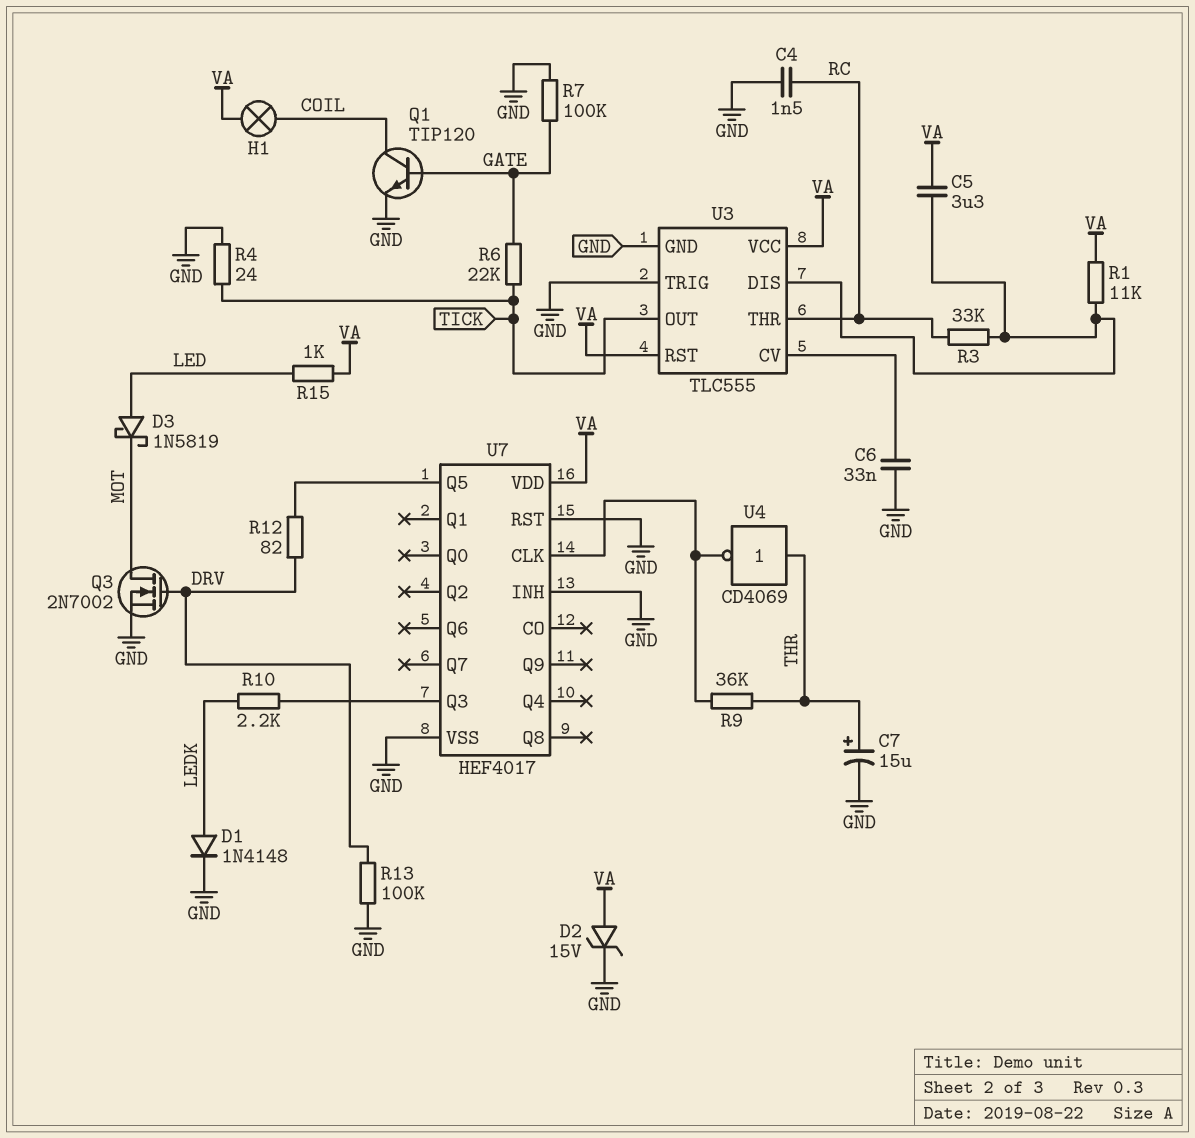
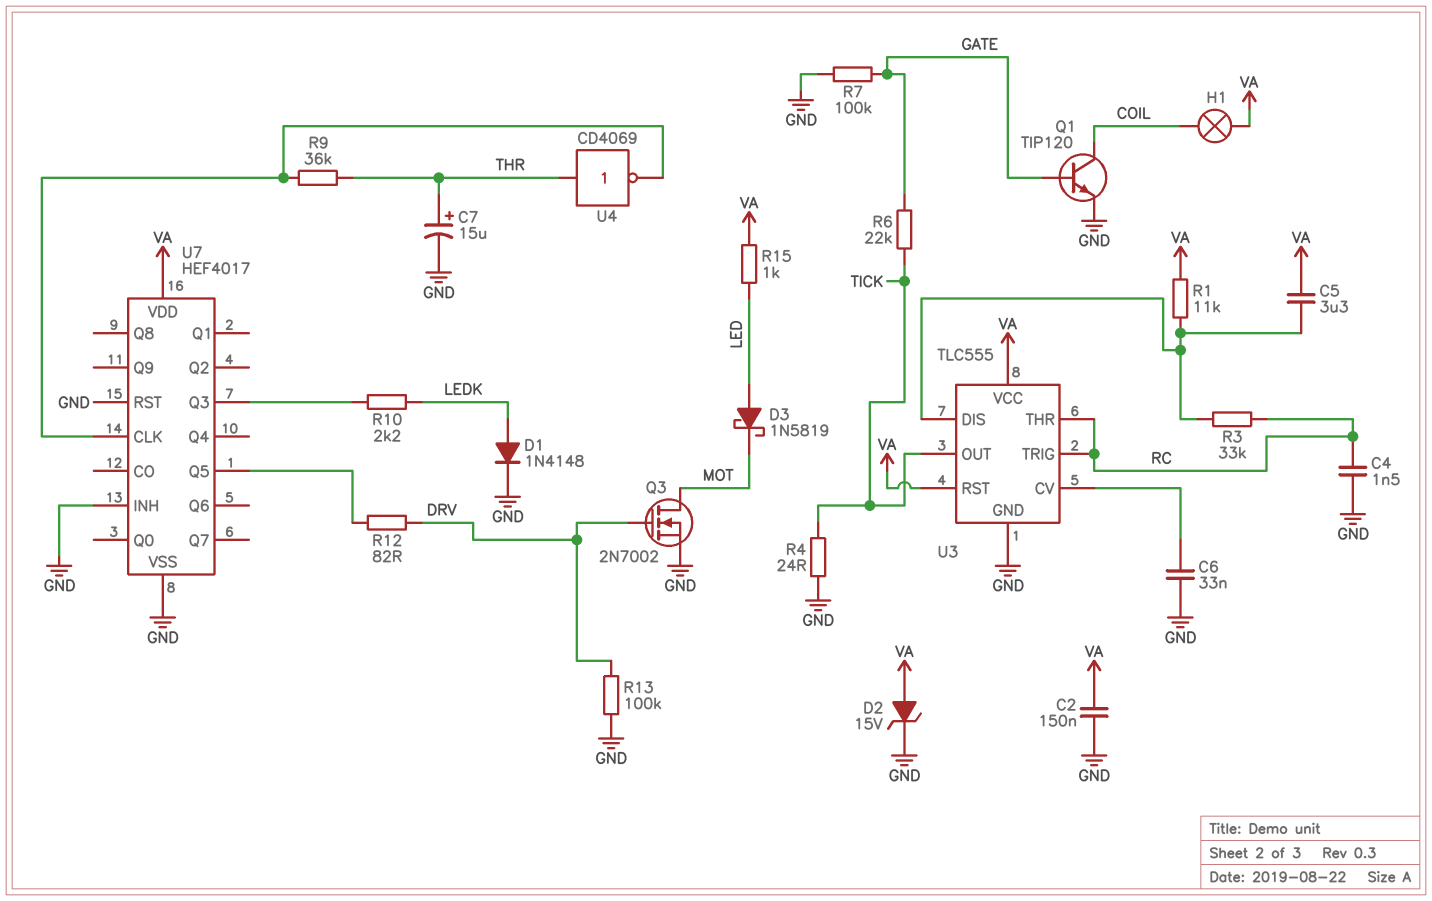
C2: none -> 150nF (GND, VA)
U3 pin TRIG: GND -> RC

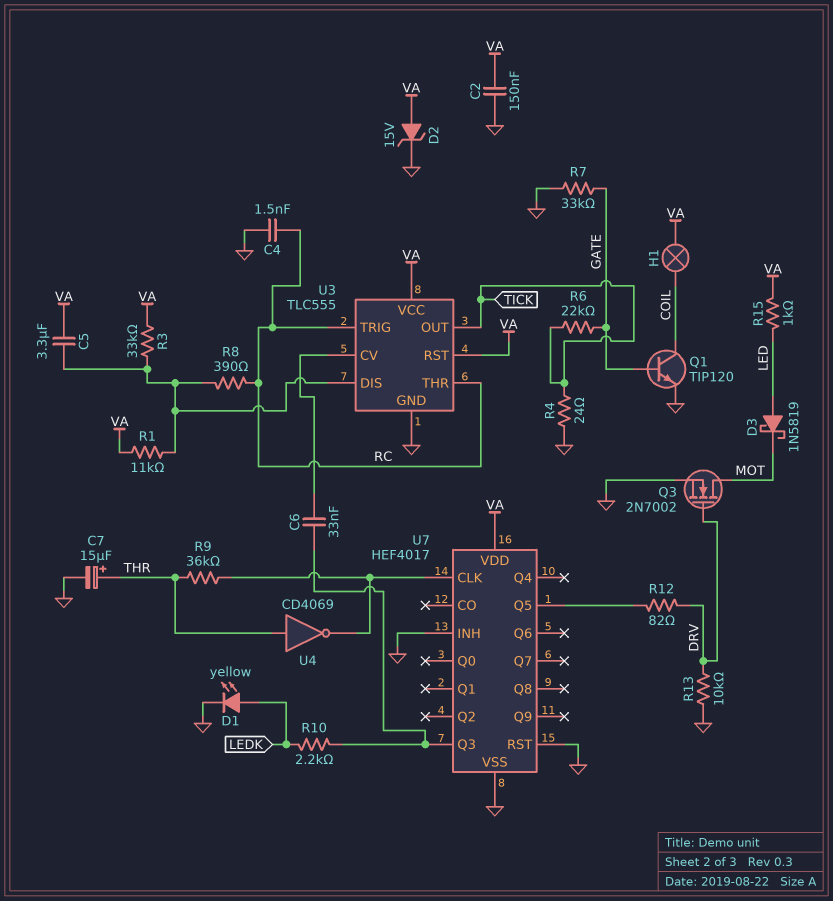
C6: 33nF (GND, U3/CV) -> 33nF (U3/CV, U7/Q3)
D1: diode 1N4148 (A LEDK, K GND) -> LED yellow (A LEDK, K GND)
R3: 33k (RC, U3/DIS) -> 33k (U3/DIS, VA)
R7: 100k (GATE, GND) -> 33k (GATE, GND)
R8: none -> 390 (RC, U3/DIS)
R13: 100k (DRV, GND) -> 10k (DRV, GND)

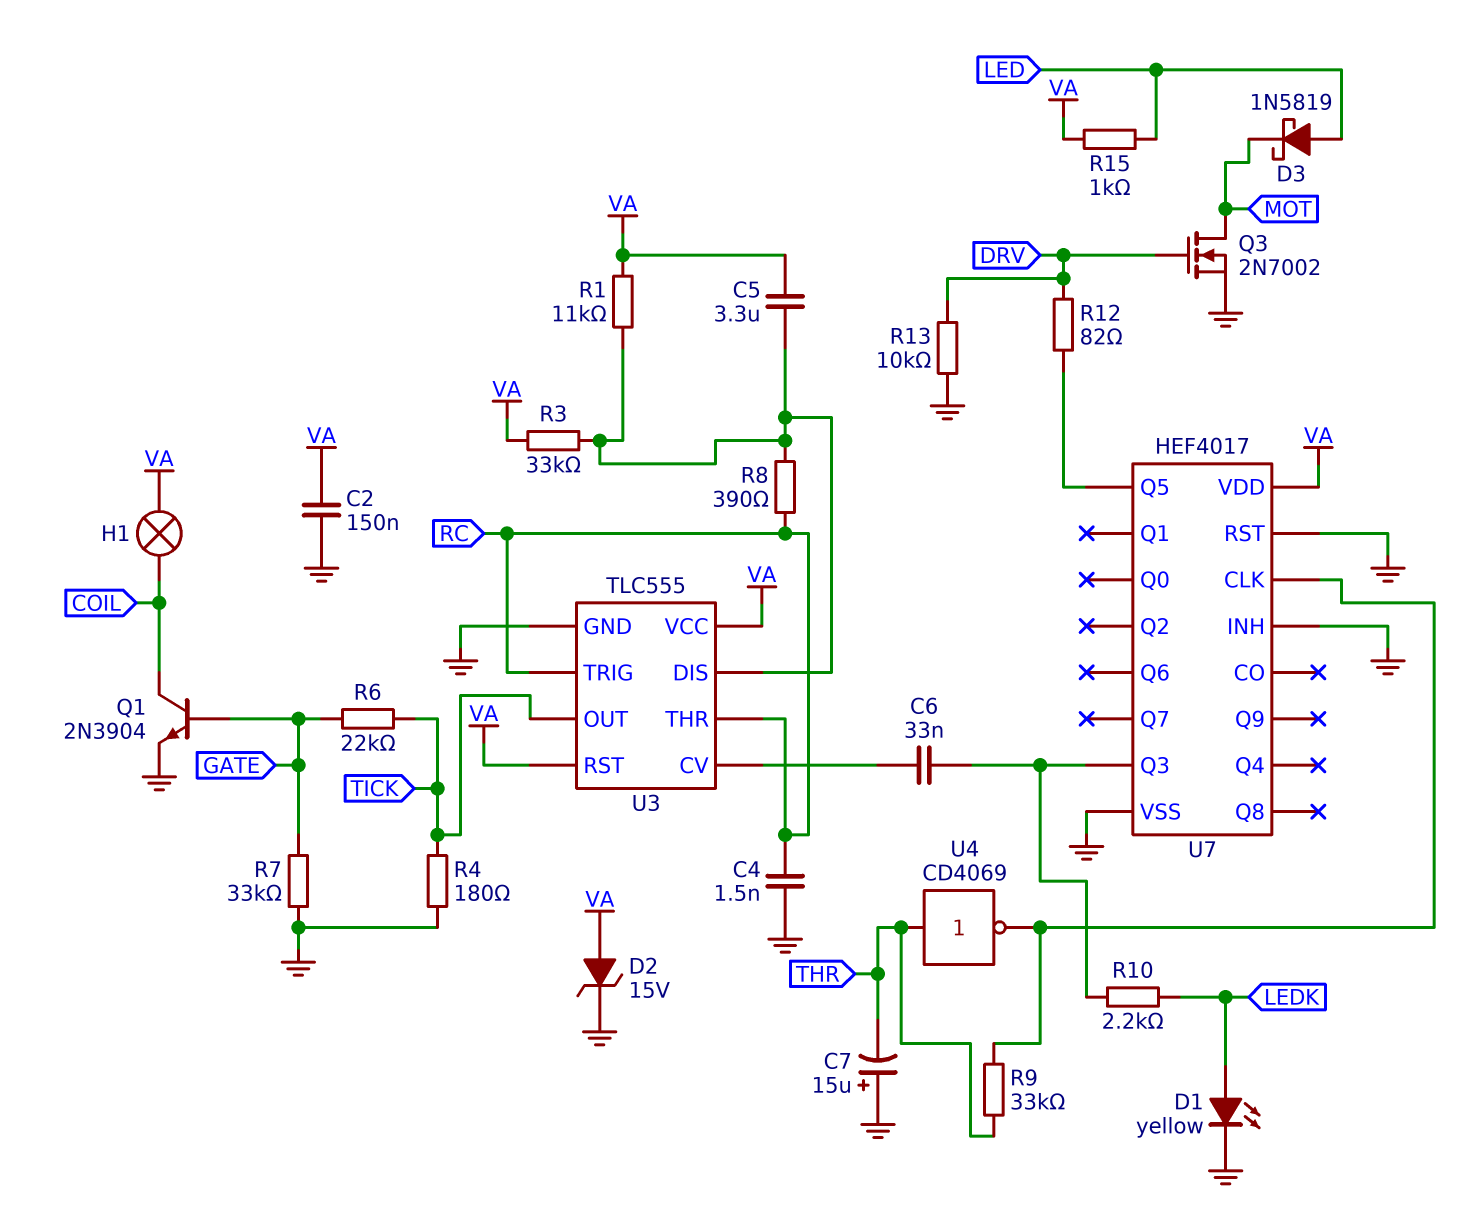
C7: 15uF (plus THR, minus GND) -> 15uF (plus GND, minus THR)
Q1: NPN TIP120 (B GATE, C COIL, E GND) -> NPN 2N3904 (B GATE, C COIL, E GND)
R4: 24 (GND, TICK) -> 180 (GND, TICK)
R9: 36k (THR, U7/CLK) -> 33k (THR, U7/CLK)

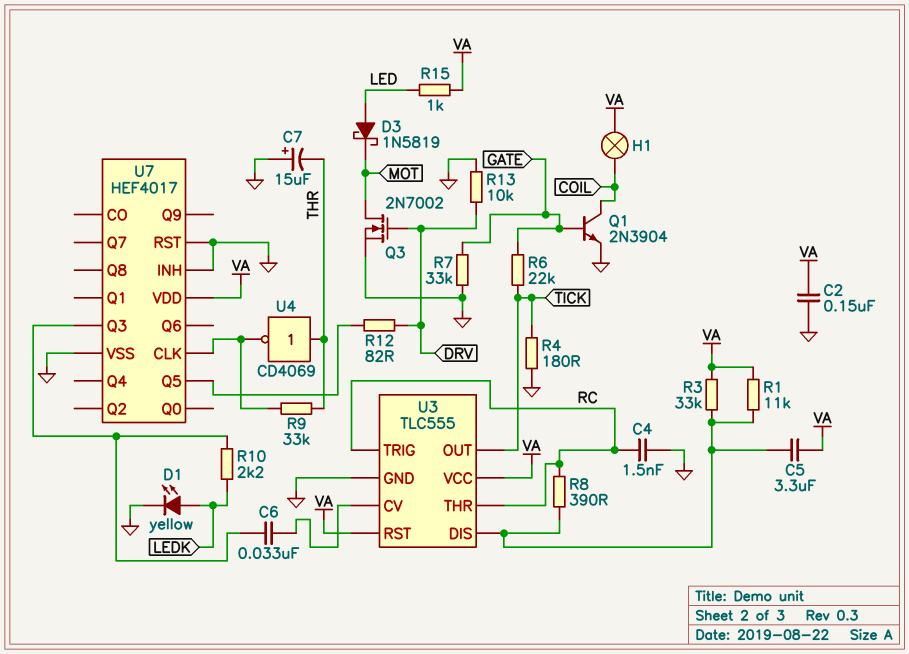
D2: zener 15V (A VA, K GND) -> none

